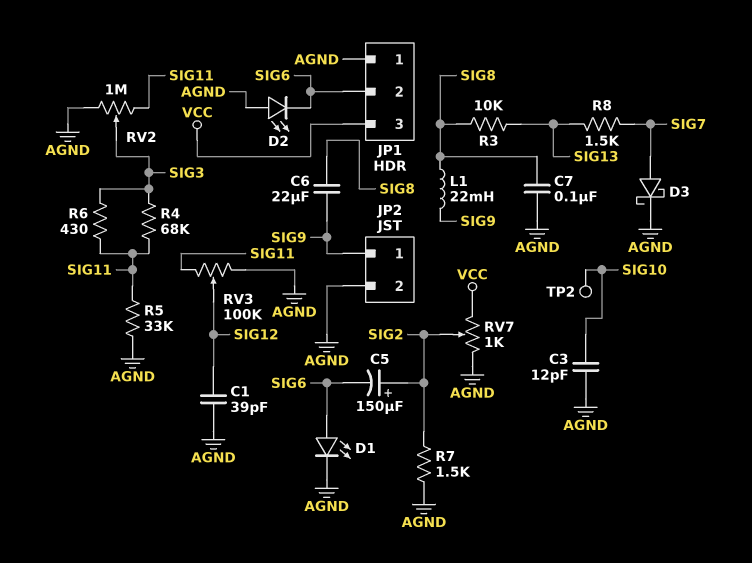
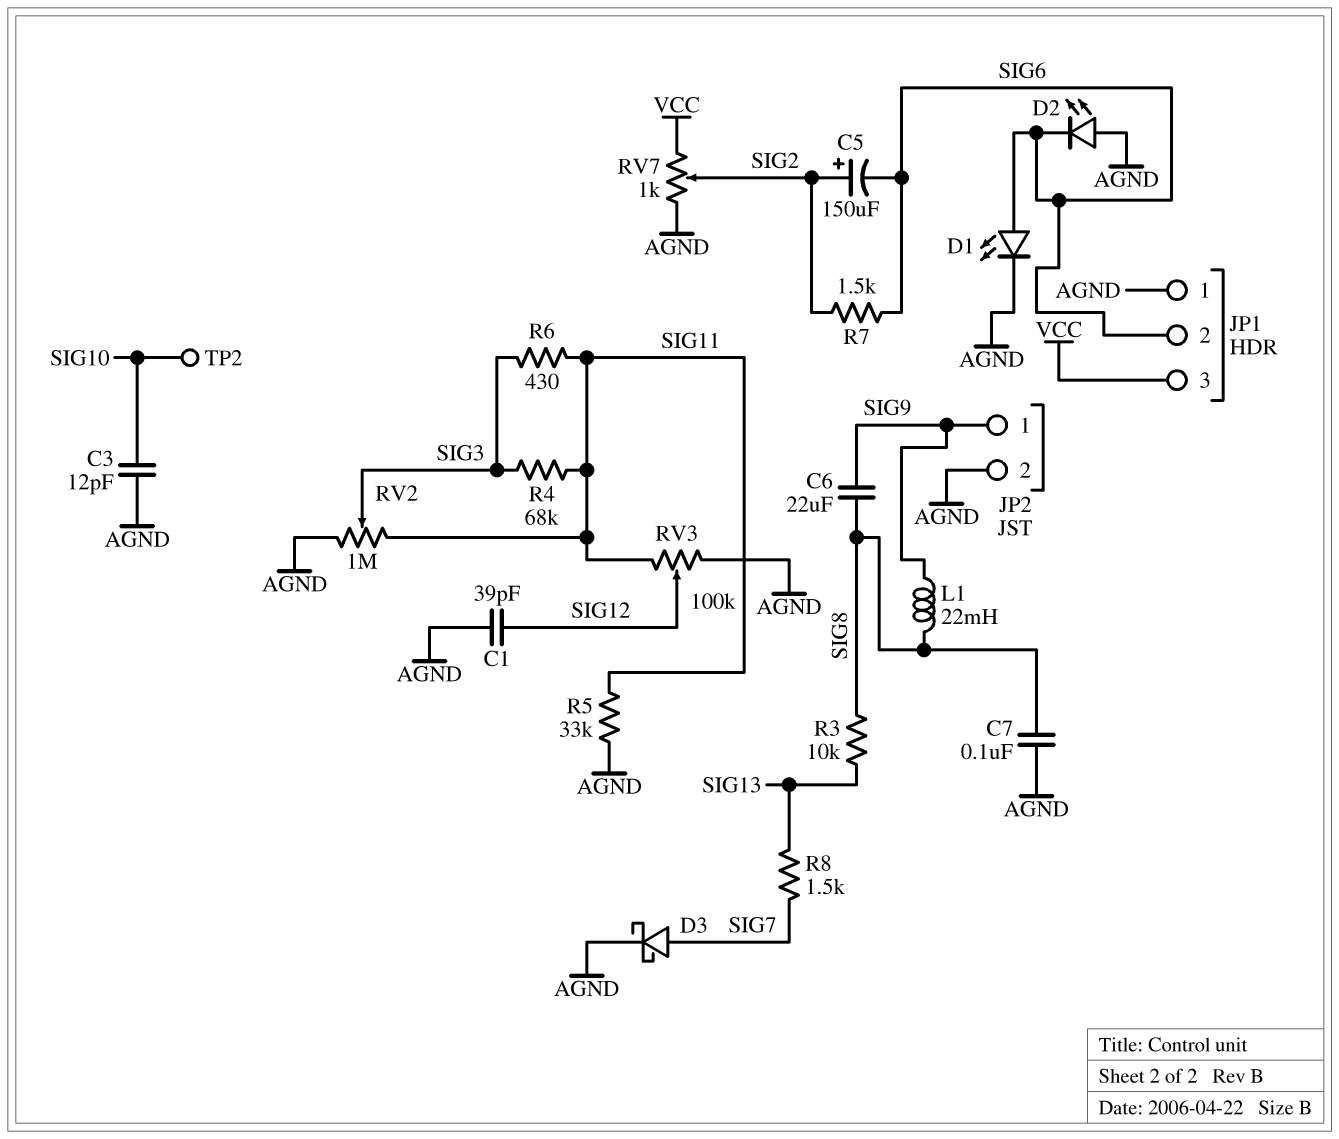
R7: 1.5k (AGND, SIG2) -> 1.5k (SIG2, SIG6)

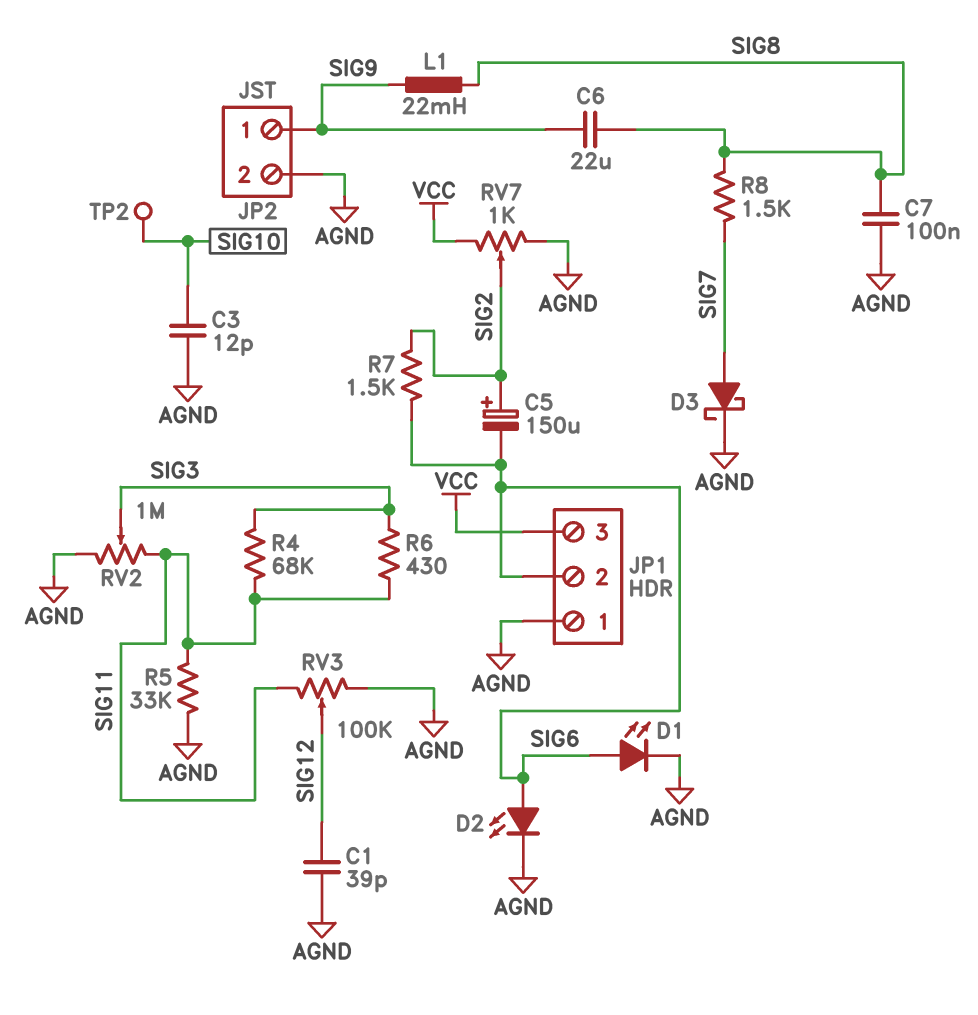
D2: LED (A AGND, K SIG6) -> LED (A SIG6, K AGND)
R3: 10k (SIG8, SIG13) -> none
R8: 1.5k (SIG7, SIG13) -> 1.5k (SIG7, SIG8)

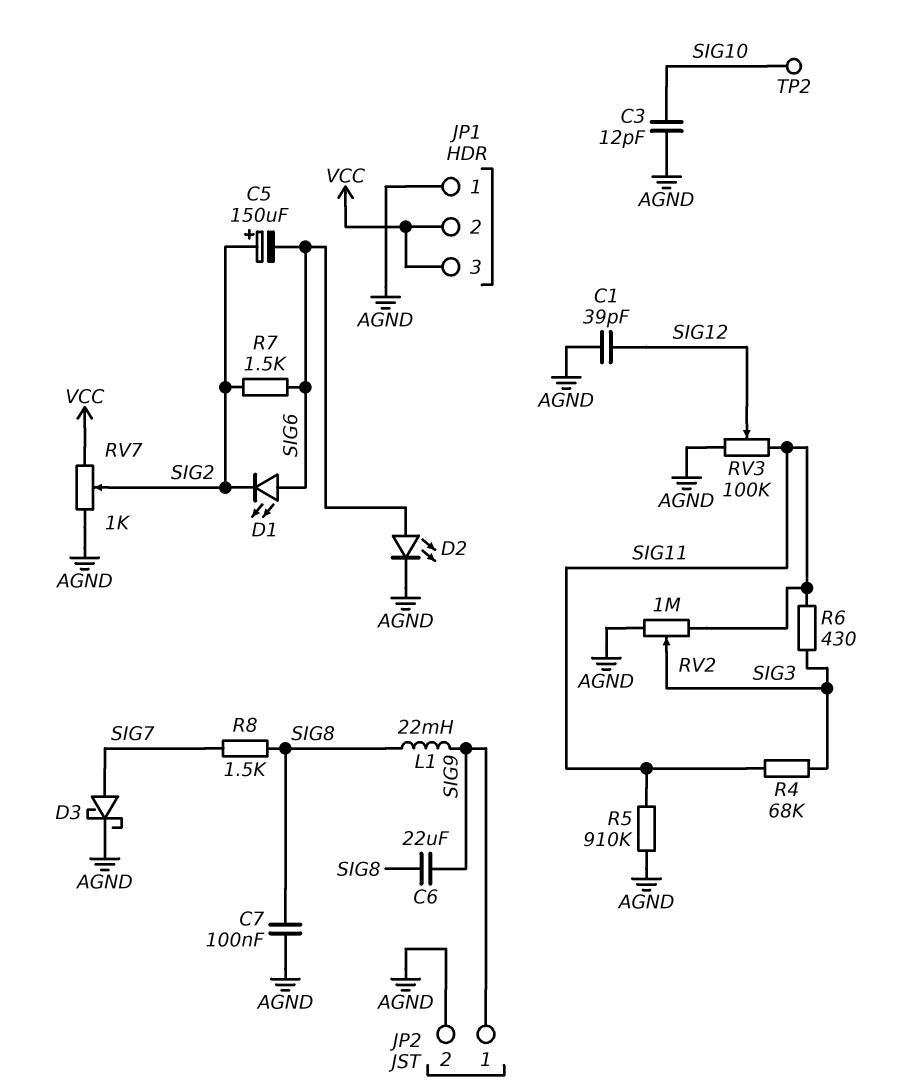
D1: LED (A SIG6, K AGND) -> LED (A SIG6, K SIG2)
JP1 pin 2: SIG6 -> VCC
R5: 33k (AGND, SIG11) -> 910k (AGND, SIG11)

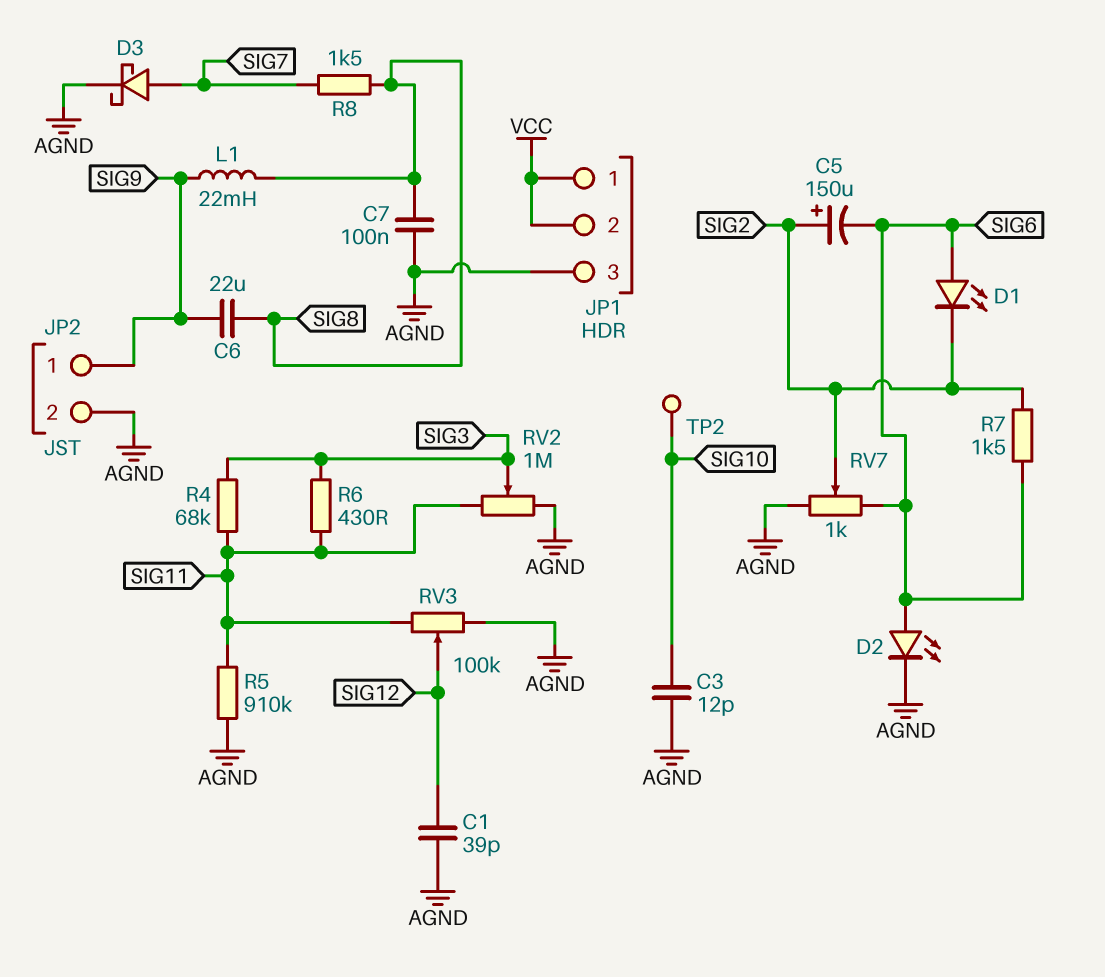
JP1 pin 1: AGND -> VCC
JP1 pin 3: VCC -> AGND
RV7: 1k (AGND, VCC, wiper SIG2) -> 1k (AGND, SIG6, wiper SIG2)

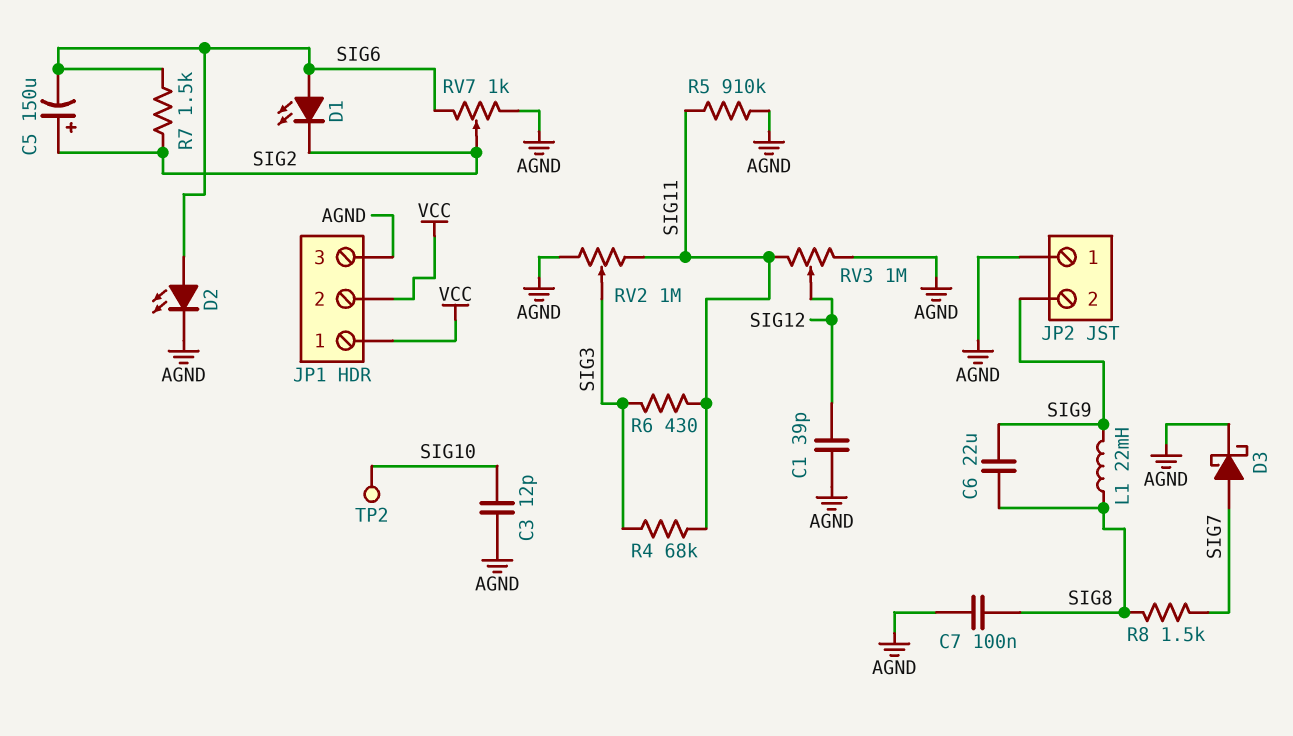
JP2 pin 1: SIG9 -> AGND
JP2 pin 2: AGND -> SIG9
RV3: 100k (AGND, SIG11, wiper SIG12) -> 1M (AGND, SIG11, wiper SIG12)

